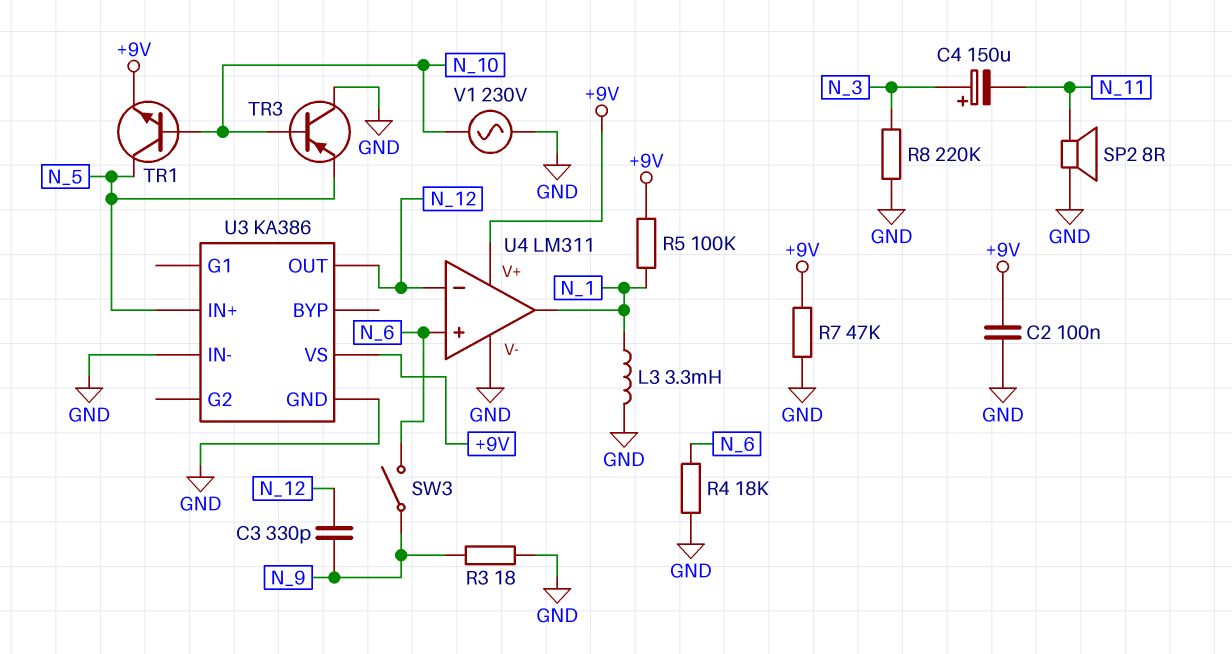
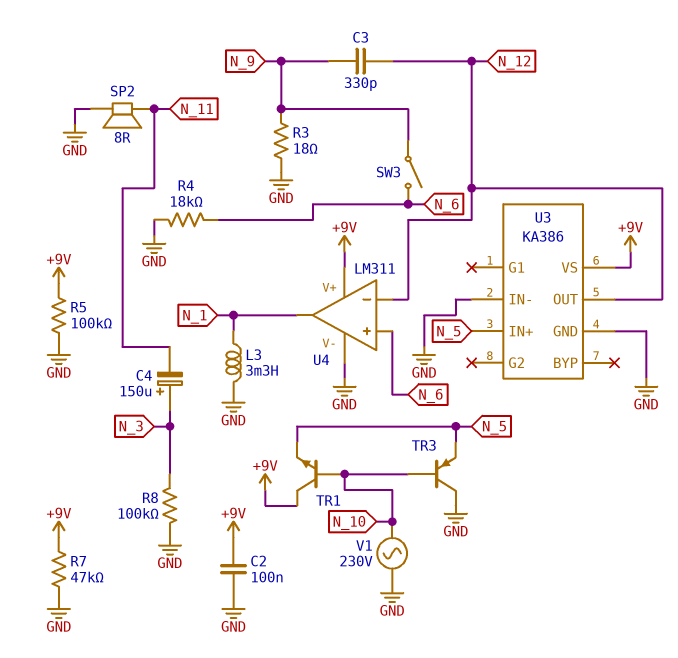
R5: 100k (+9V, N_1) -> 100k (+9V, GND)
R8: 220k (GND, N_3) -> 100k (GND, N_3)
TR1: NPN (B N_10, C N_5, E +9V) -> NPN (B N_10, C +9V, E N_5)

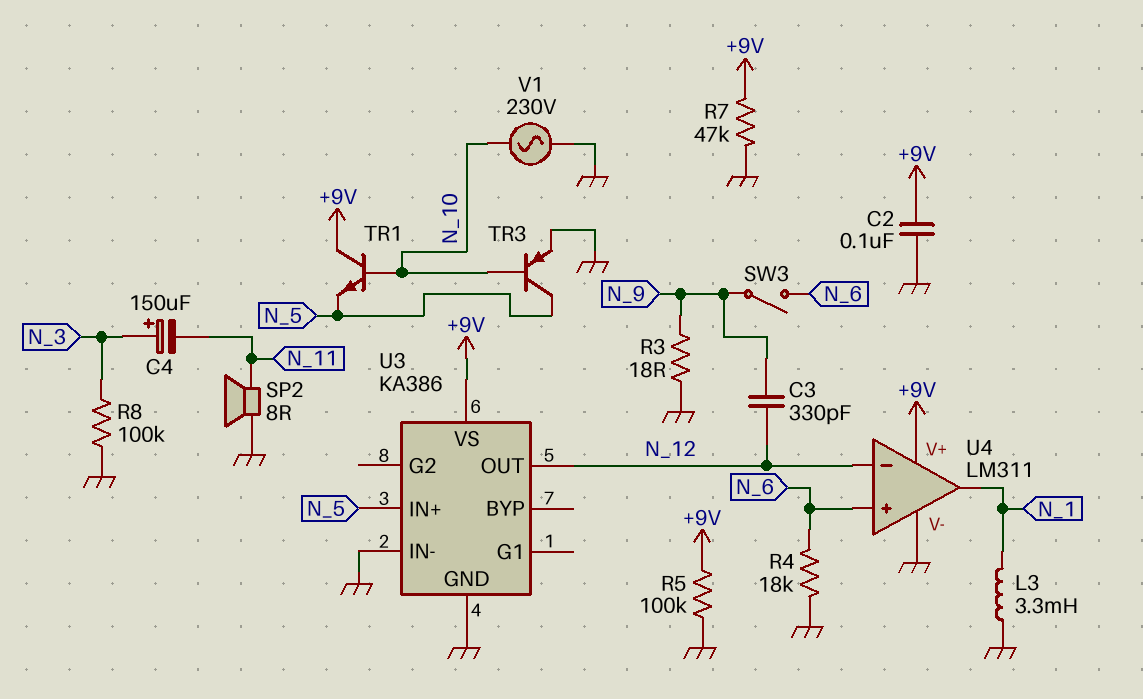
TR3: PNP (B N_10, C GND, E N_5) -> PNP (B N_10, C N_5, E GND)

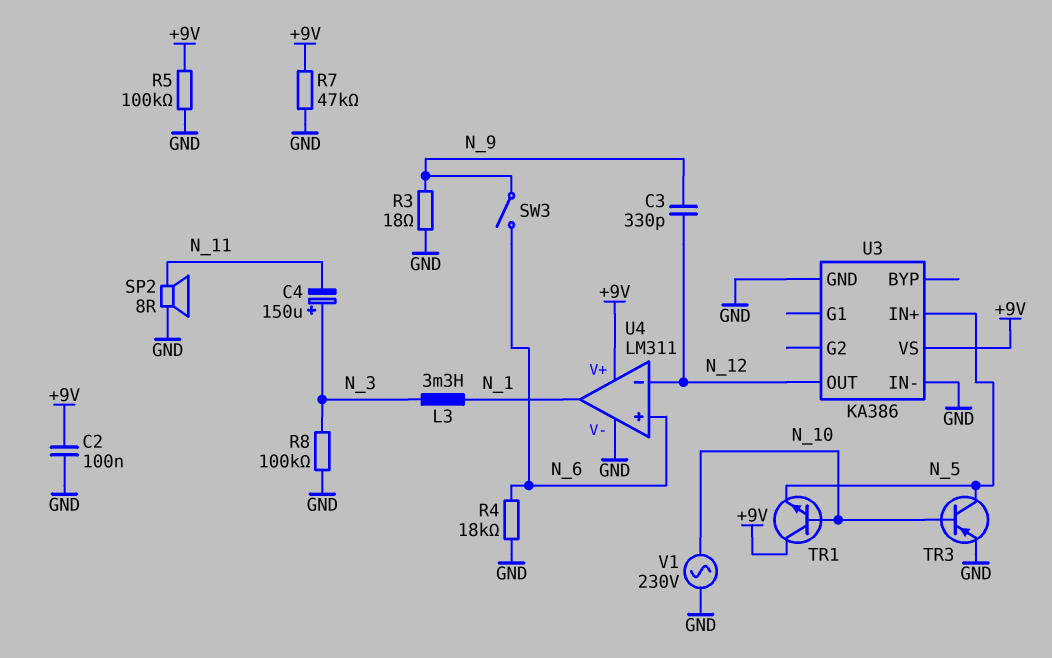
L3: 3.3mH (GND, N_1) -> 3.3mH (N_1, N_3)

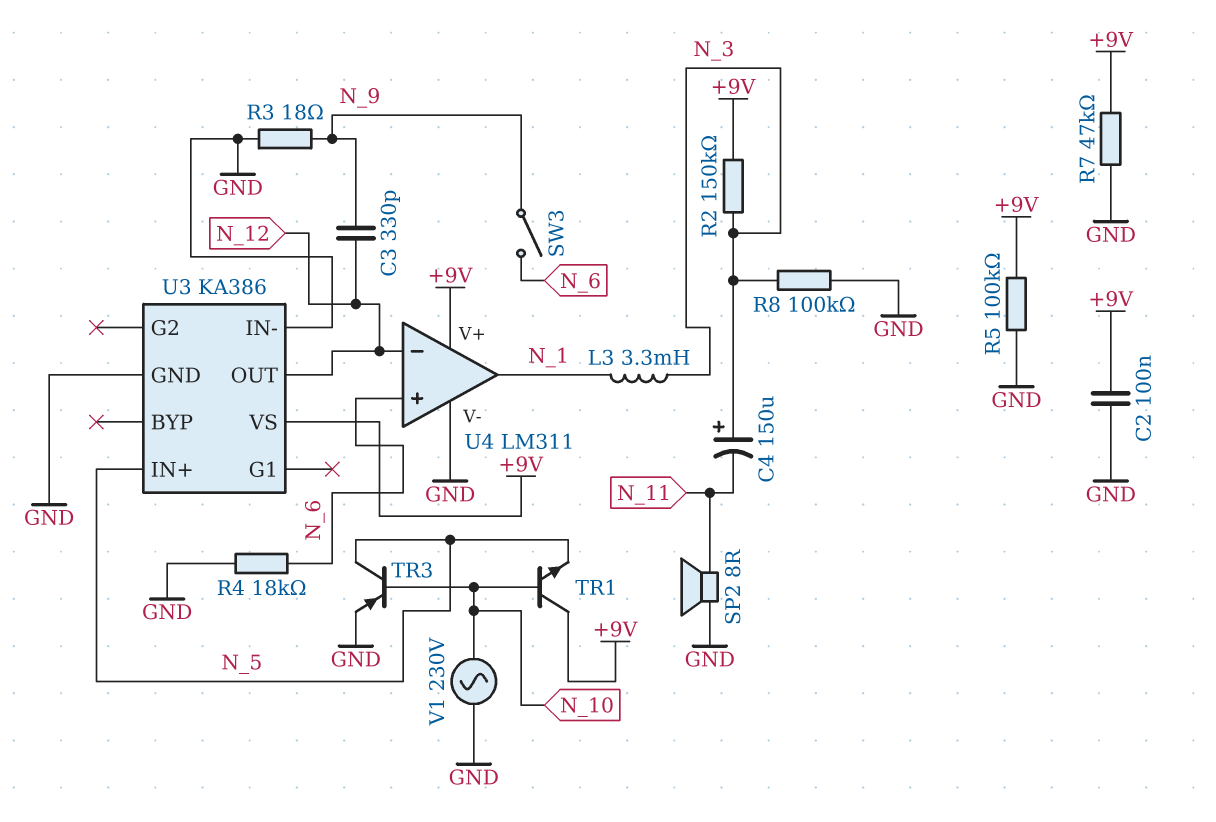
R2: none -> 150k (+9V, N_3)

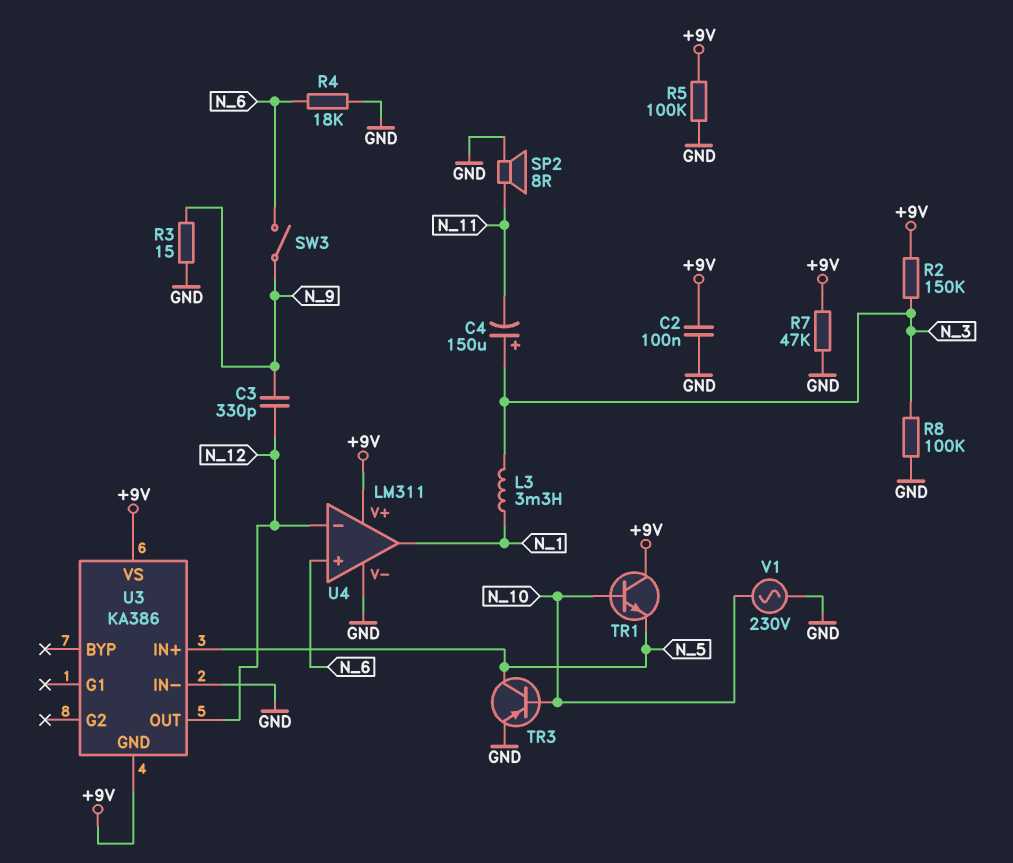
R3: 18 (GND, N_9) -> 15 (GND, N_9)
U3 pin GND: GND -> +9V

